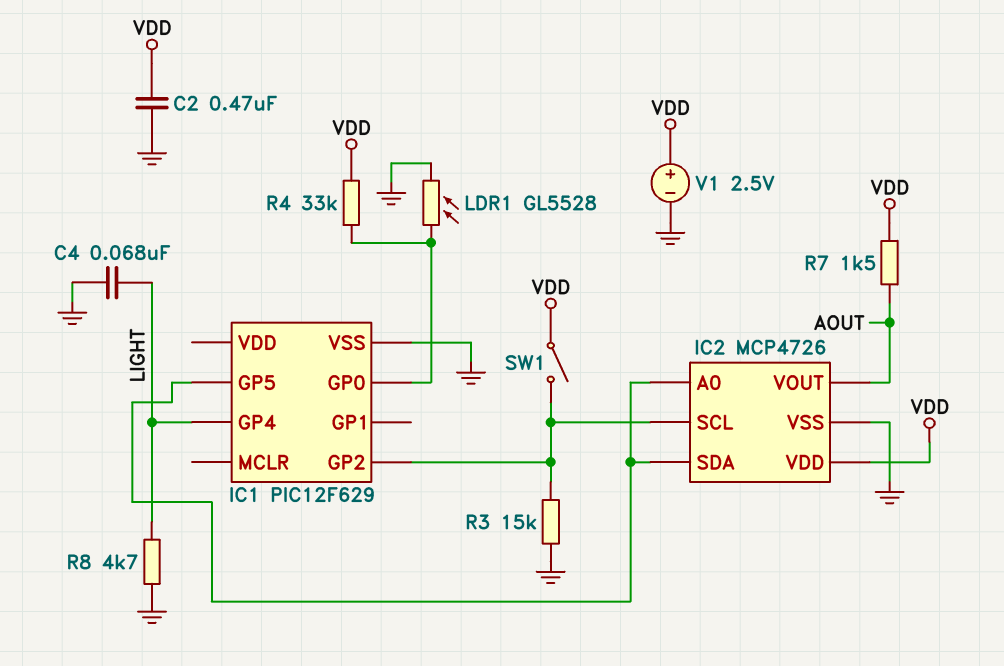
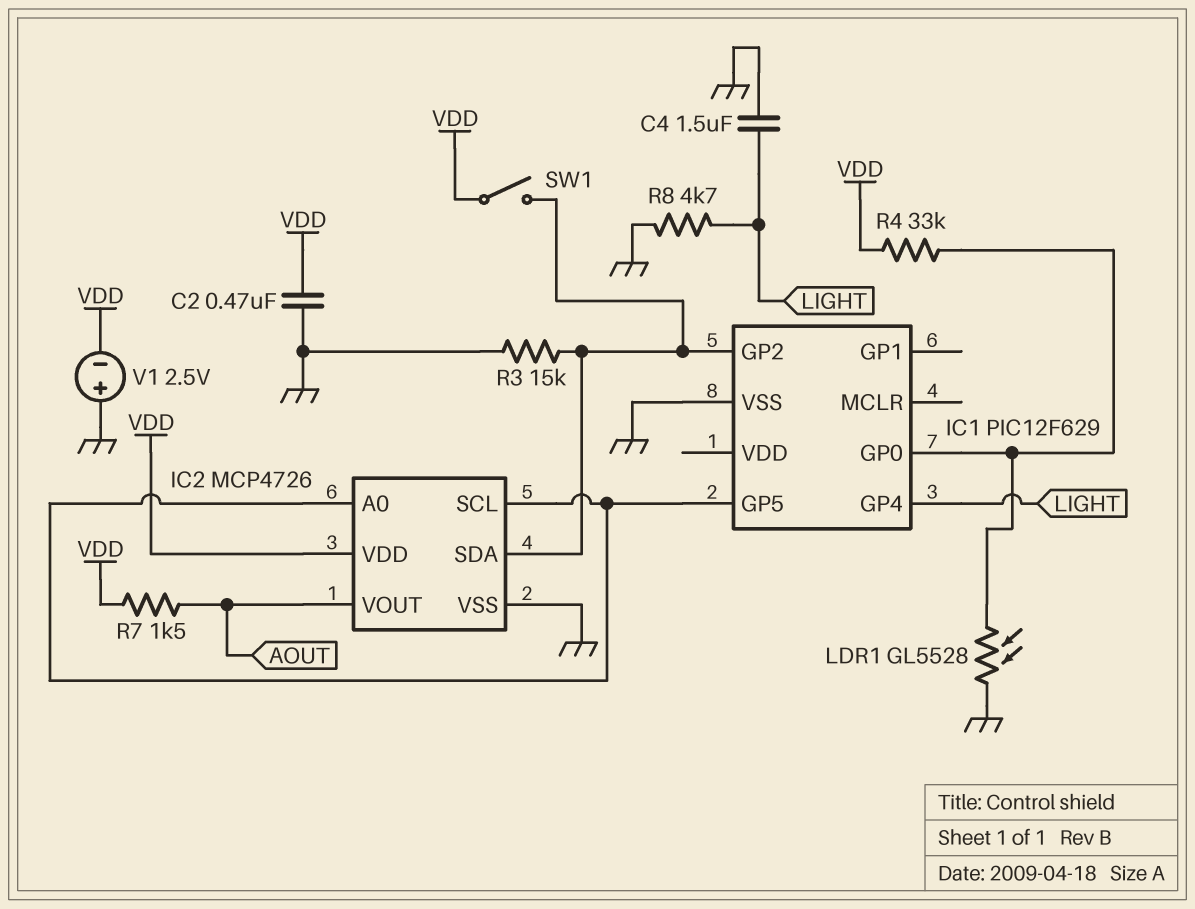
C4: 68nF (GND, LIGHT) -> 1.5uF (GND, LIGHT)
IC2 pin SCL: IC1/GP2 -> IC1/GP5
IC2 pin SDA: IC1/GP5 -> IC1/GP2
V1: 2.5V (plus VDD, minus GND) -> 2.5V (plus GND, minus VDD)

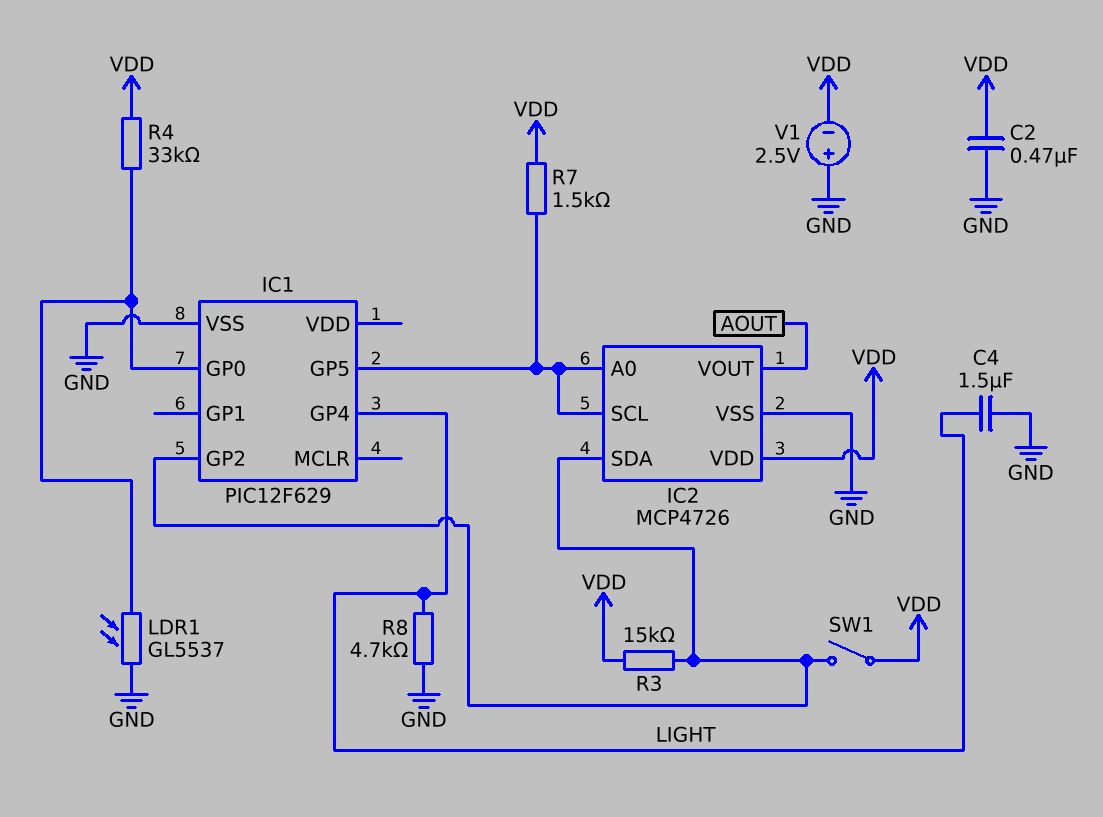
LDR1: GL5528 (GND, IC1/GP0) -> GL5537 (GND, IC1/GP0)
R3: 15k (GND, IC1/GP2) -> 15k (IC1/GP2, VDD)
R7: 1.5k (AOUT, VDD) -> 1.5k (IC1/GP5, VDD)

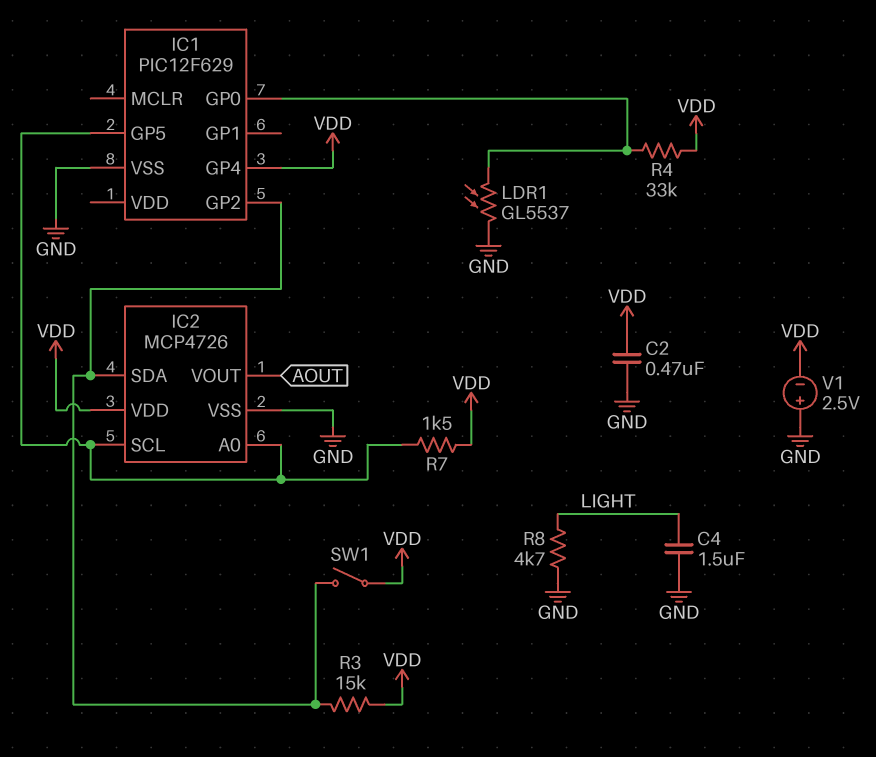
IC1 pin GP4: LIGHT -> VDD

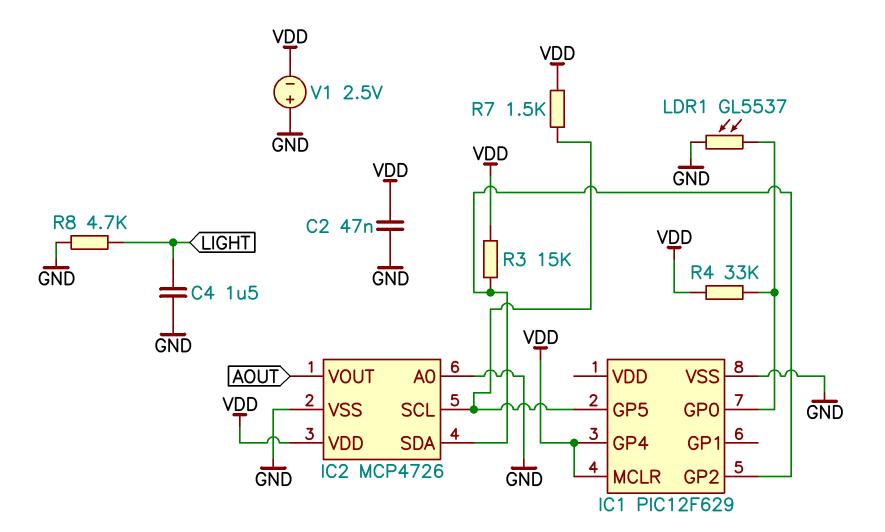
C2: 470nF (GND, VDD) -> 47nF (GND, VDD)
IC1 pin MCLR: none -> VDD
IC2 pin A0: IC1/GP5 -> GND
SW1: switch (IC1/GP2, VDD) -> none

